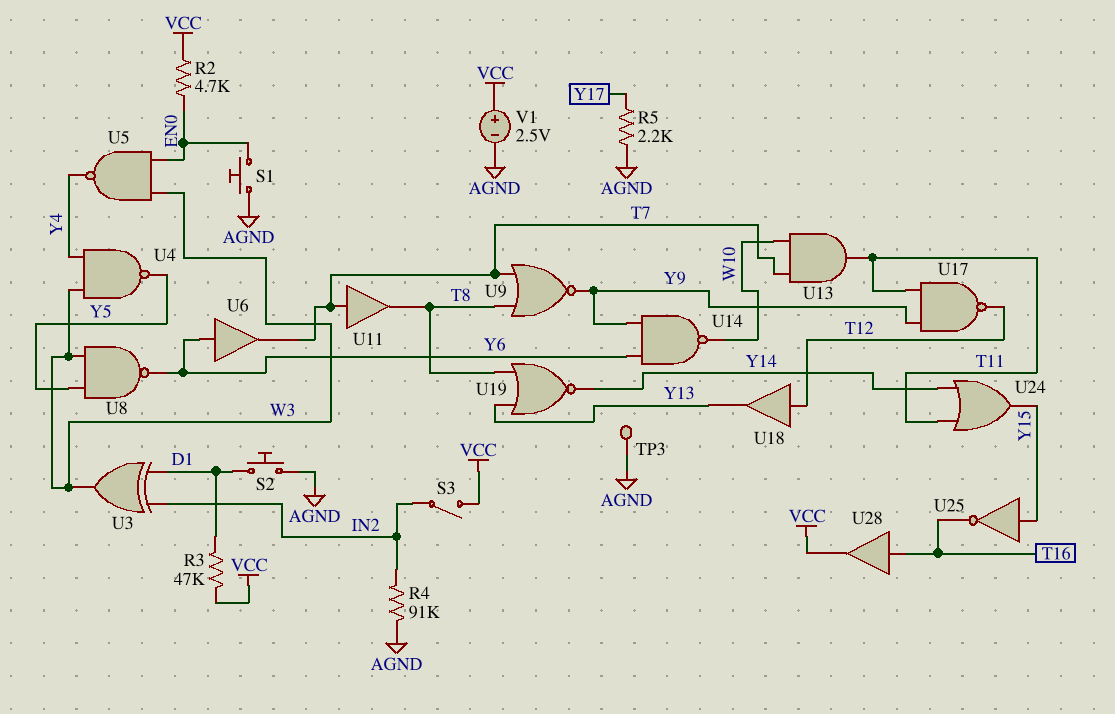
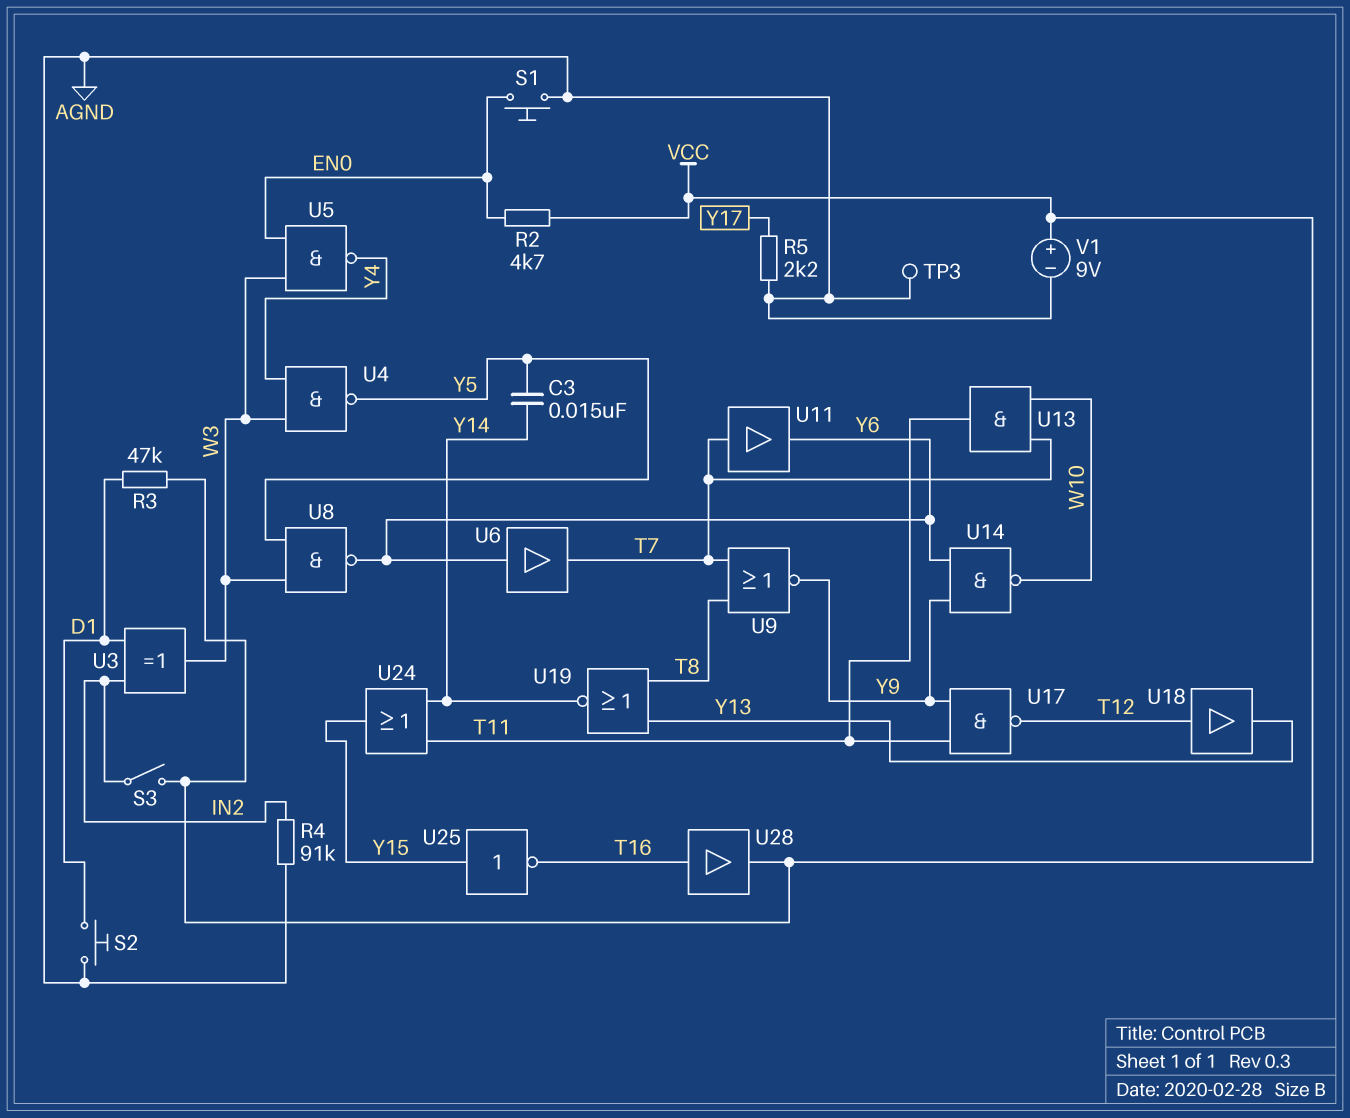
C3: none -> 15nF (Y5, Y14)
U11: buffer (in T7, out T8) -> buffer (in T7, out Y6)
V1: 2.5V (plus VCC, minus AGND) -> 9V (plus VCC, minus AGND)

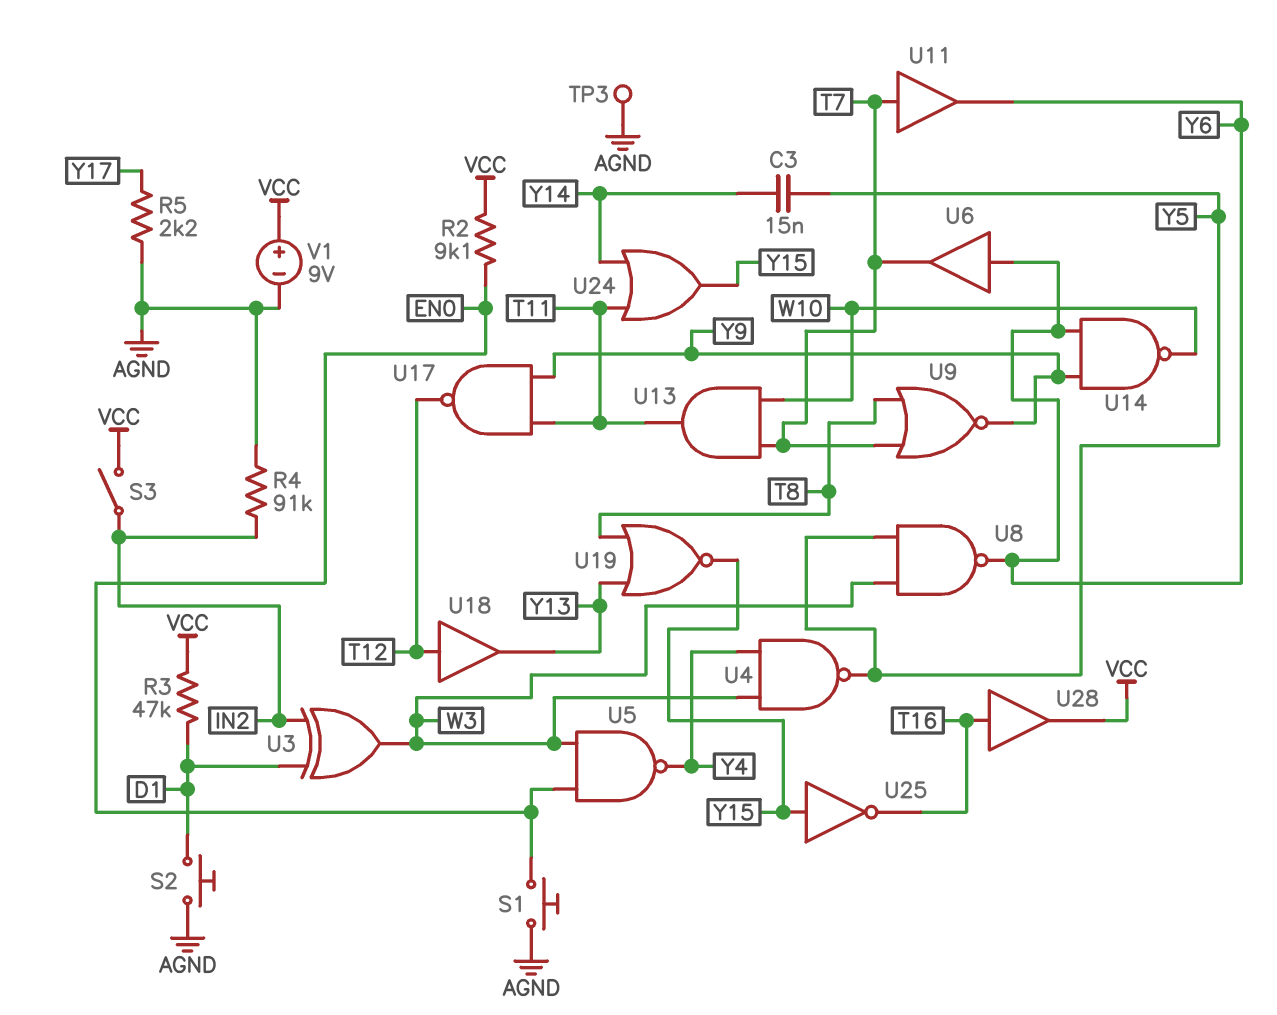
R2: 4.7k (EN0, VCC) -> 9.1k (EN0, VCC)
U19: NOR (in T8, in Y13, out Y14) -> NOR (in T8, in Y13, out Y15)

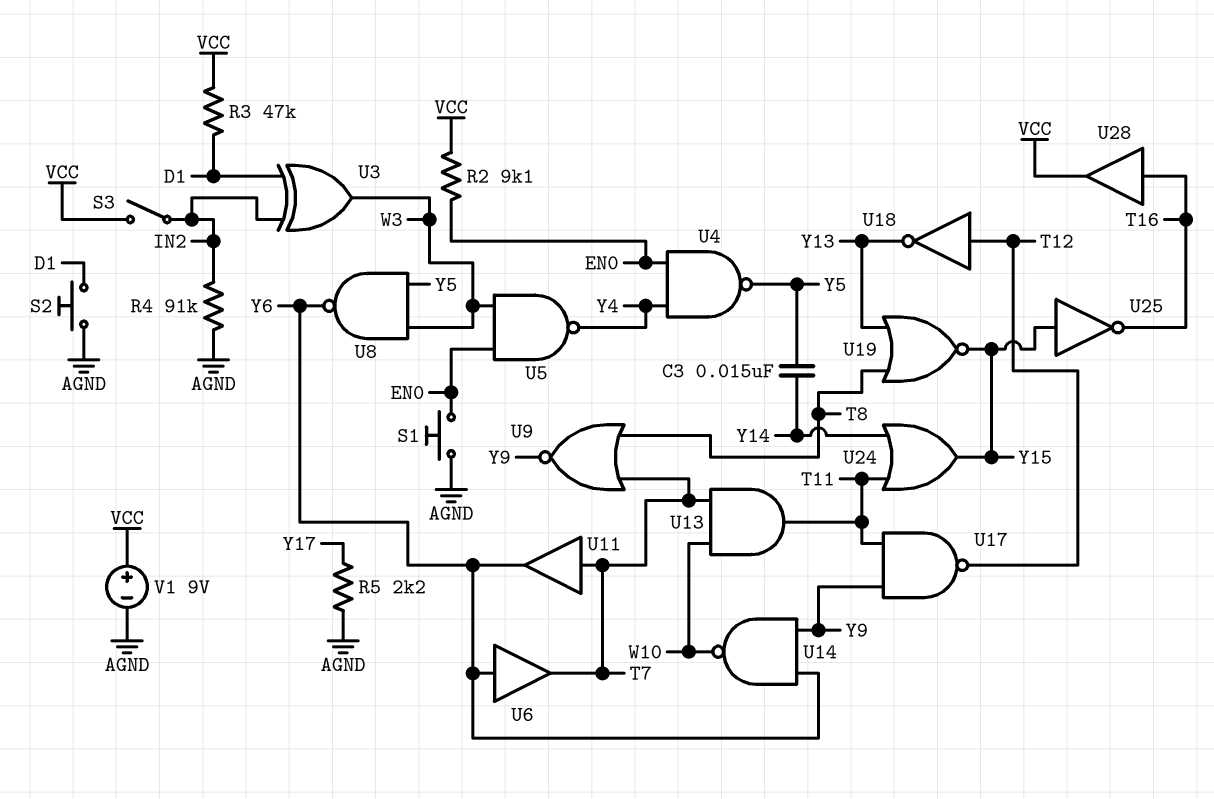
TP3: test point (AGND) -> none
U4: NAND (in W3, in Y4, out Y5) -> NAND (in EN0, in Y4, out Y5)
U18: buffer (in T12, out Y13) -> NOT (in T12, out Y13)

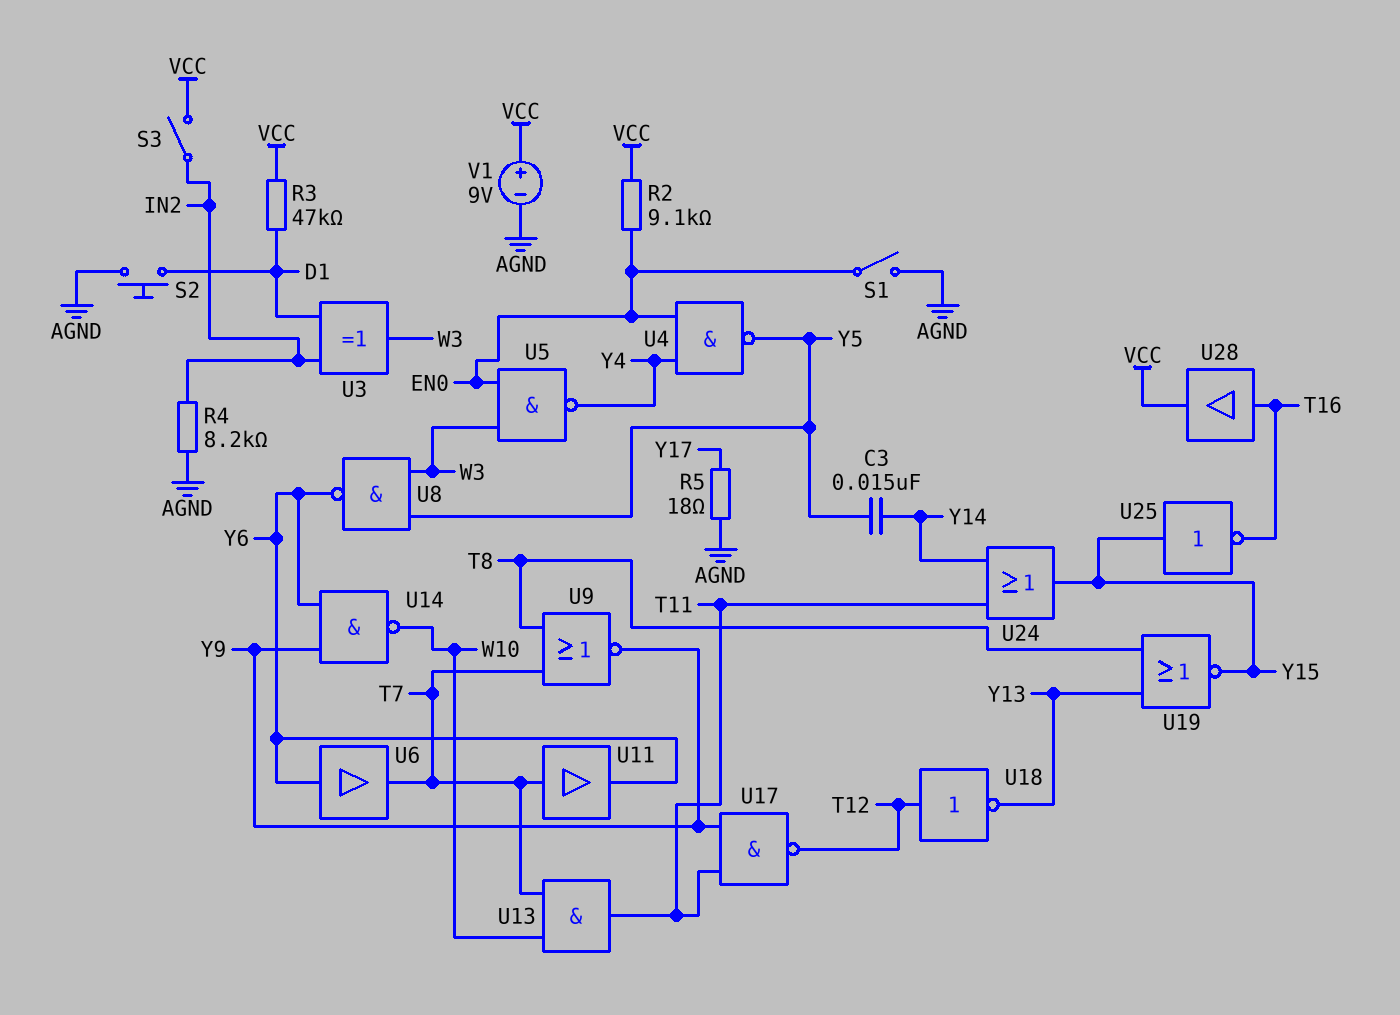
R4: 91k (AGND, IN2) -> 8.2k (AGND, IN2)
R5: 2.2k (AGND, Y17) -> 18 (AGND, Y17)
S1: button (AGND, EN0) -> switch (AGND, EN0)

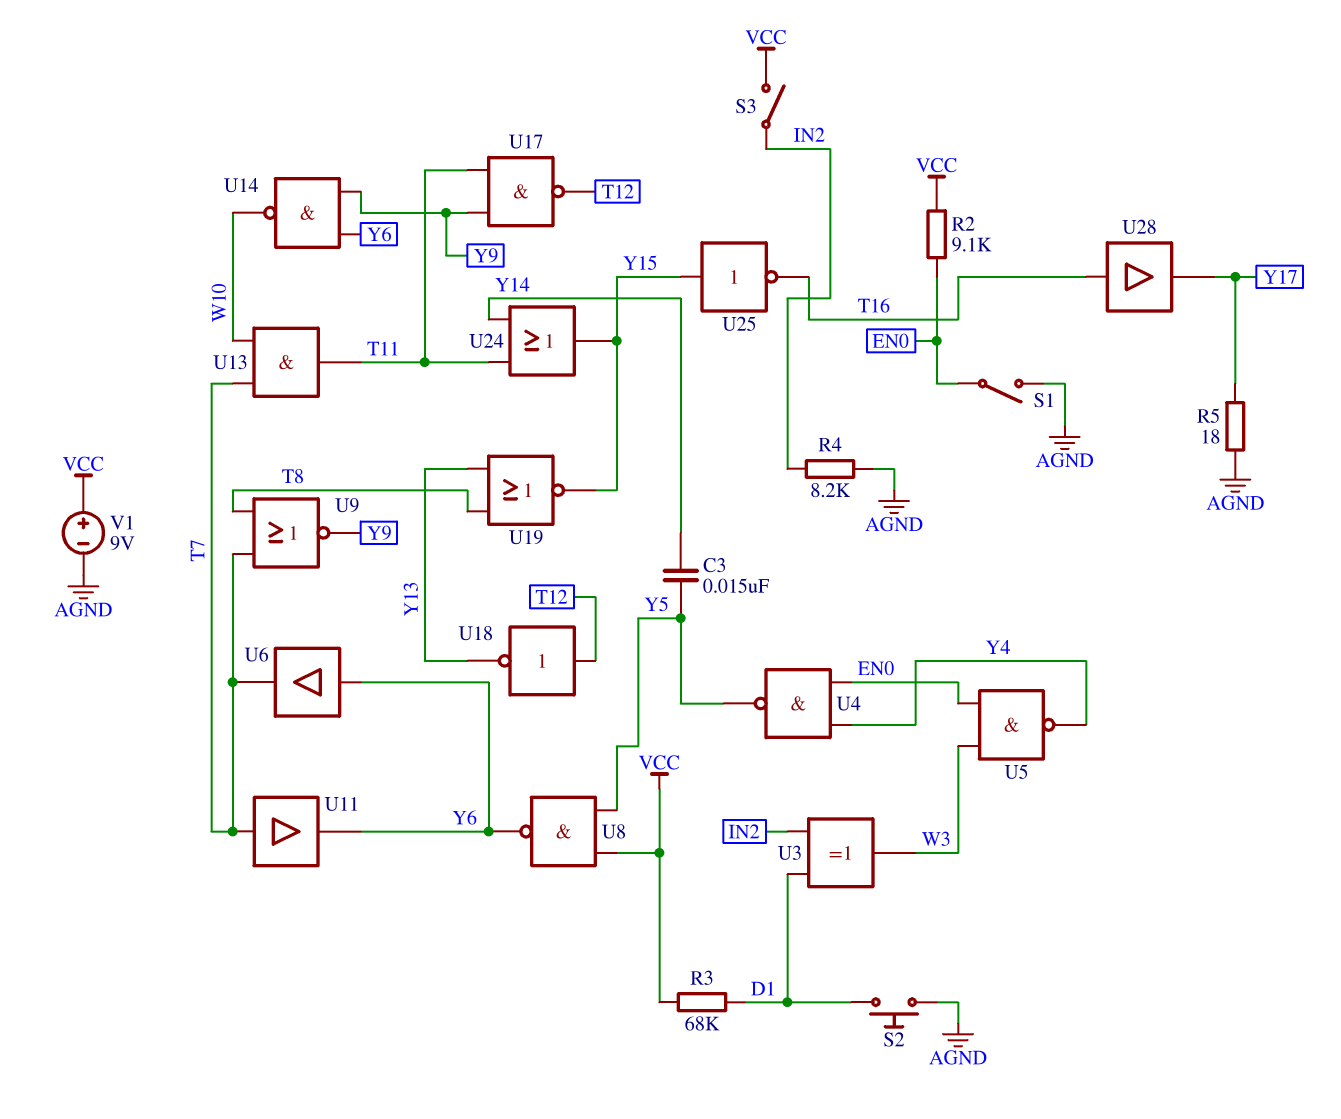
R3: 47k (D1, VCC) -> 68k (D1, VCC)
U8: NAND (in W3, in Y5, out Y6) -> NAND (in VCC, in Y5, out Y6)
U28: buffer (in T16, out VCC) -> buffer (in T16, out Y17)

